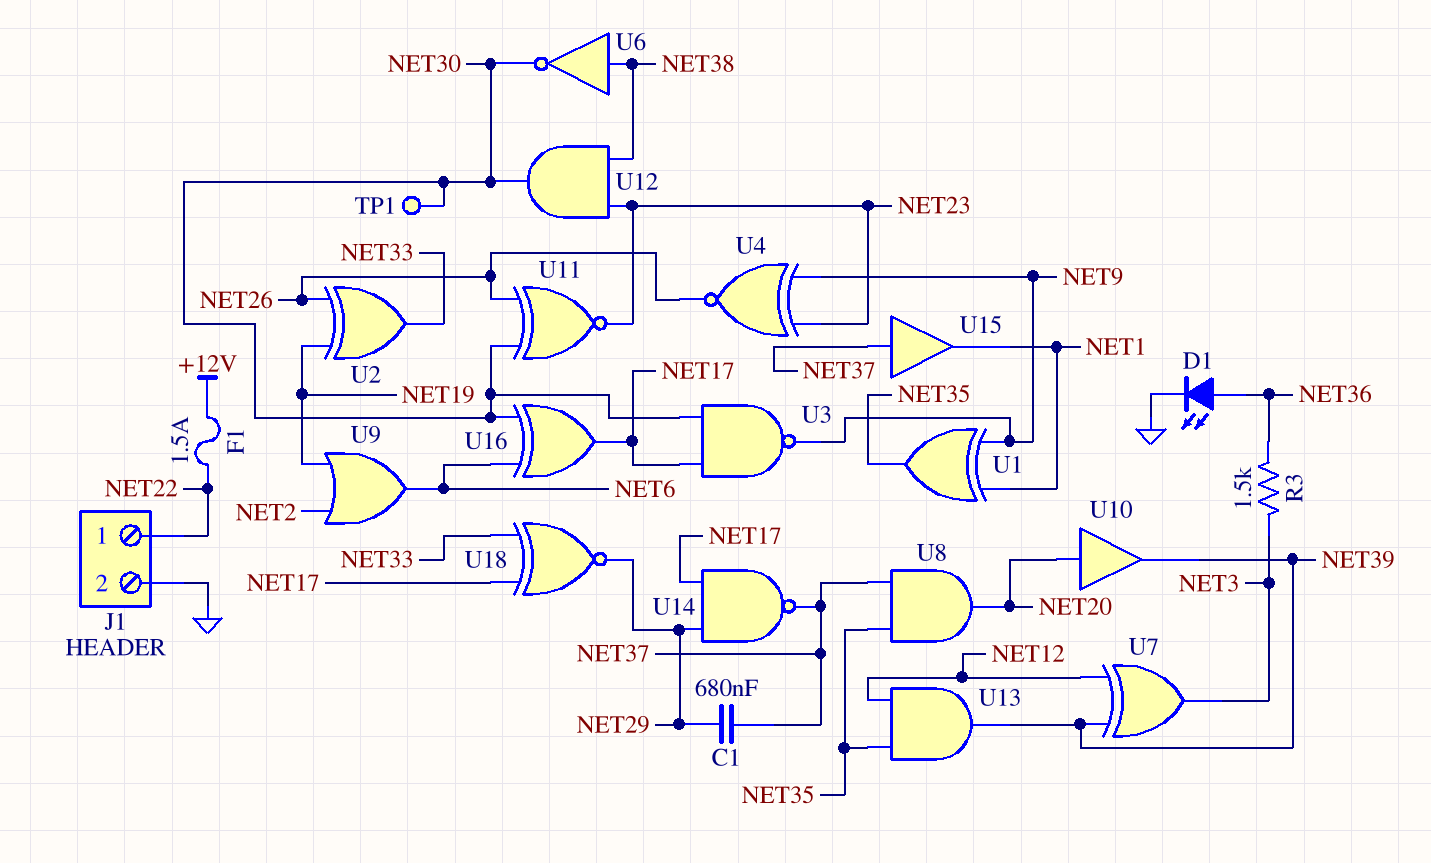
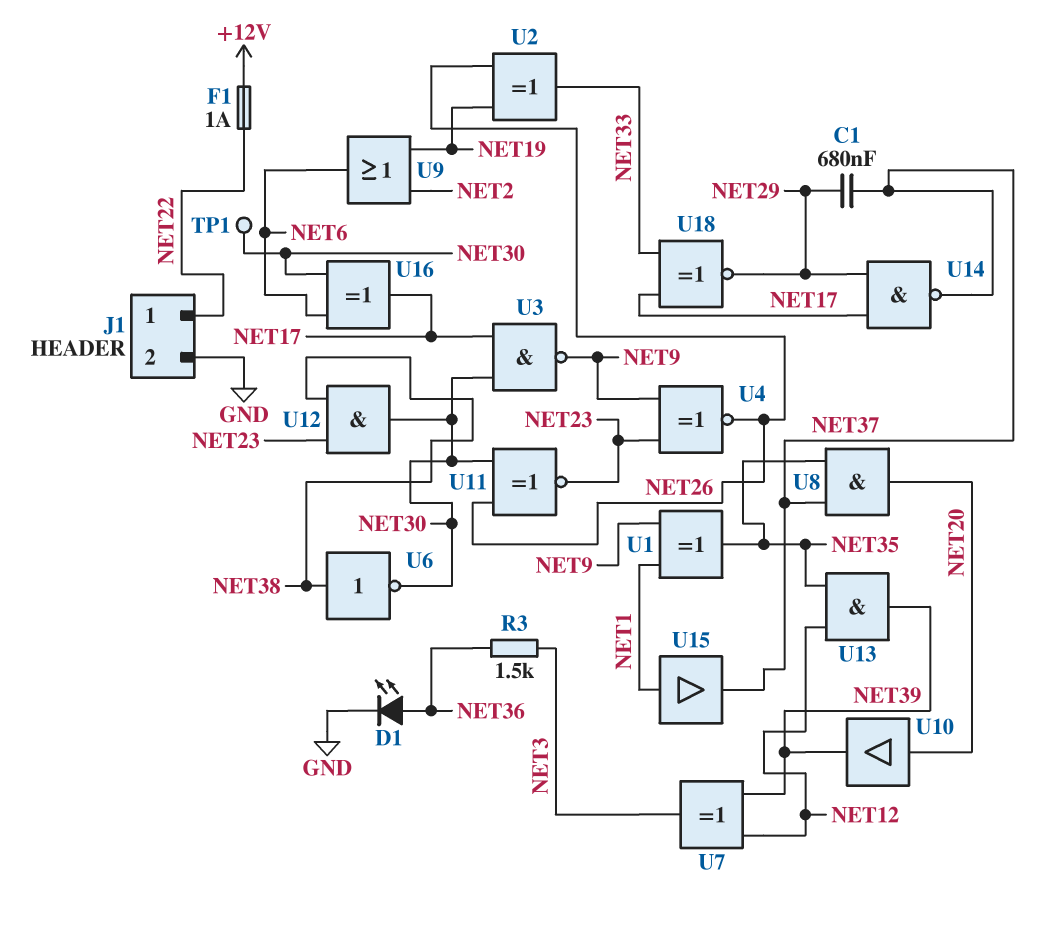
F1: 1.5A (+12V, NET22) -> 1A (+12V, NET22)
U15: buffer (in NET37, out NET1) -> buffer (in NET1, out NET37)

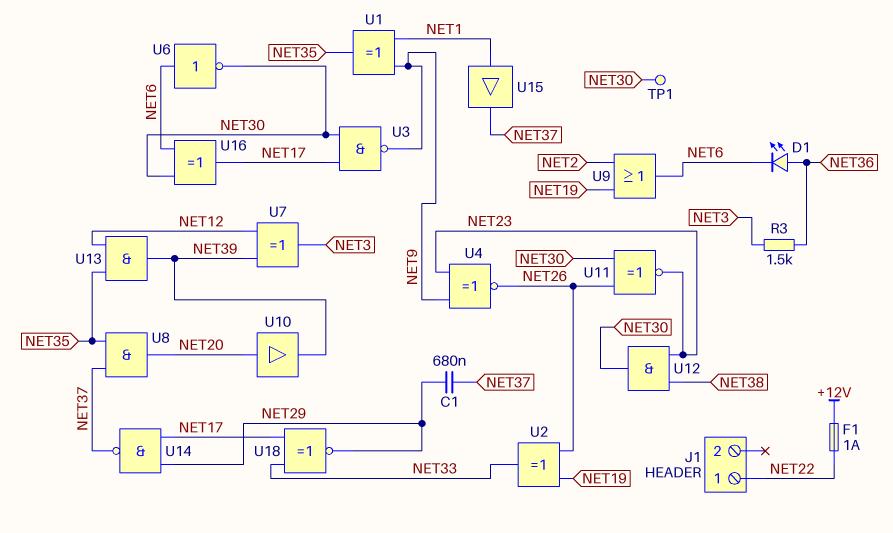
D1: LED (A NET36, K GND) -> LED (A NET36, K NET6)
J1 pin 2: GND -> none
U6: NOT (in NET38, out NET30) -> NOT (in NET6, out NET30)

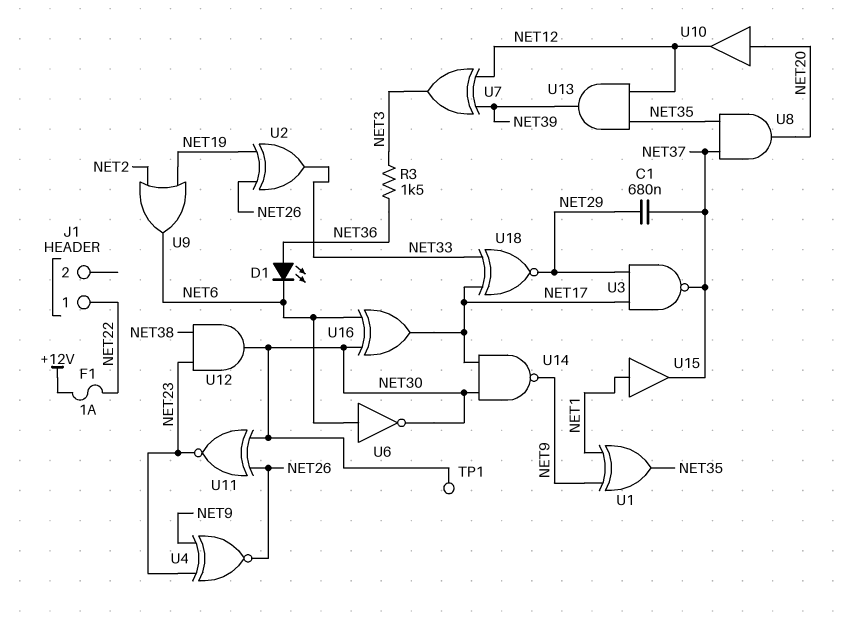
U3: NAND (in NET17, in NET30, out NET9) -> NAND (in NET17, in NET29, out NET37)
U10: buffer (in NET20, out NET39) -> buffer (in NET20, out NET12)
U14: NAND (in NET17, in NET29, out NET37) -> NAND (in NET17, in NET30, out NET9)

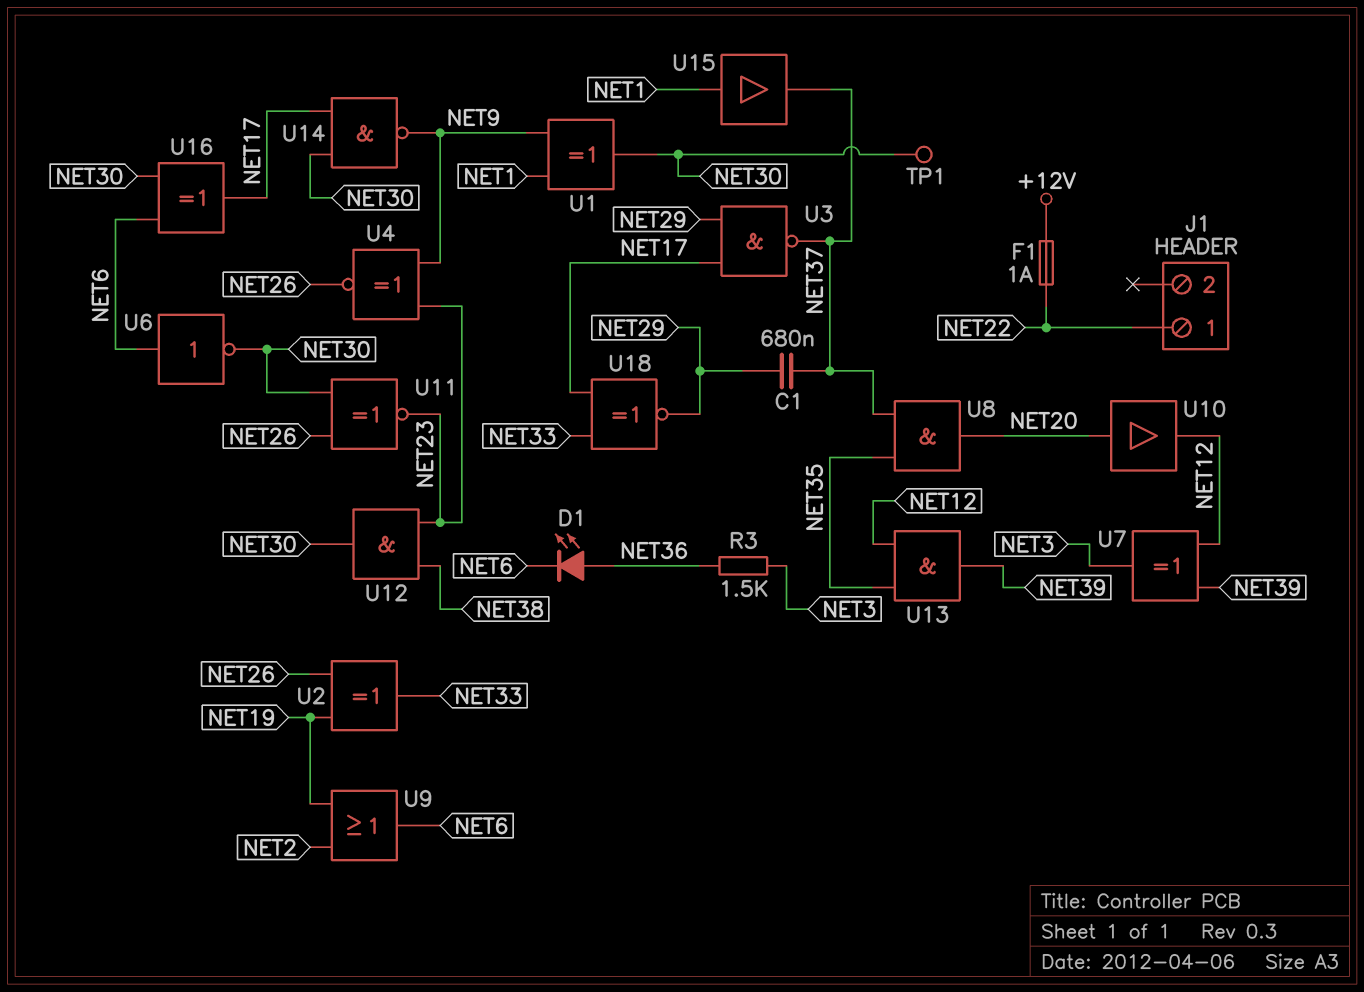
U1: XOR (in NET1, in NET9, out NET35) -> XOR (in NET1, in NET9, out NET30)

